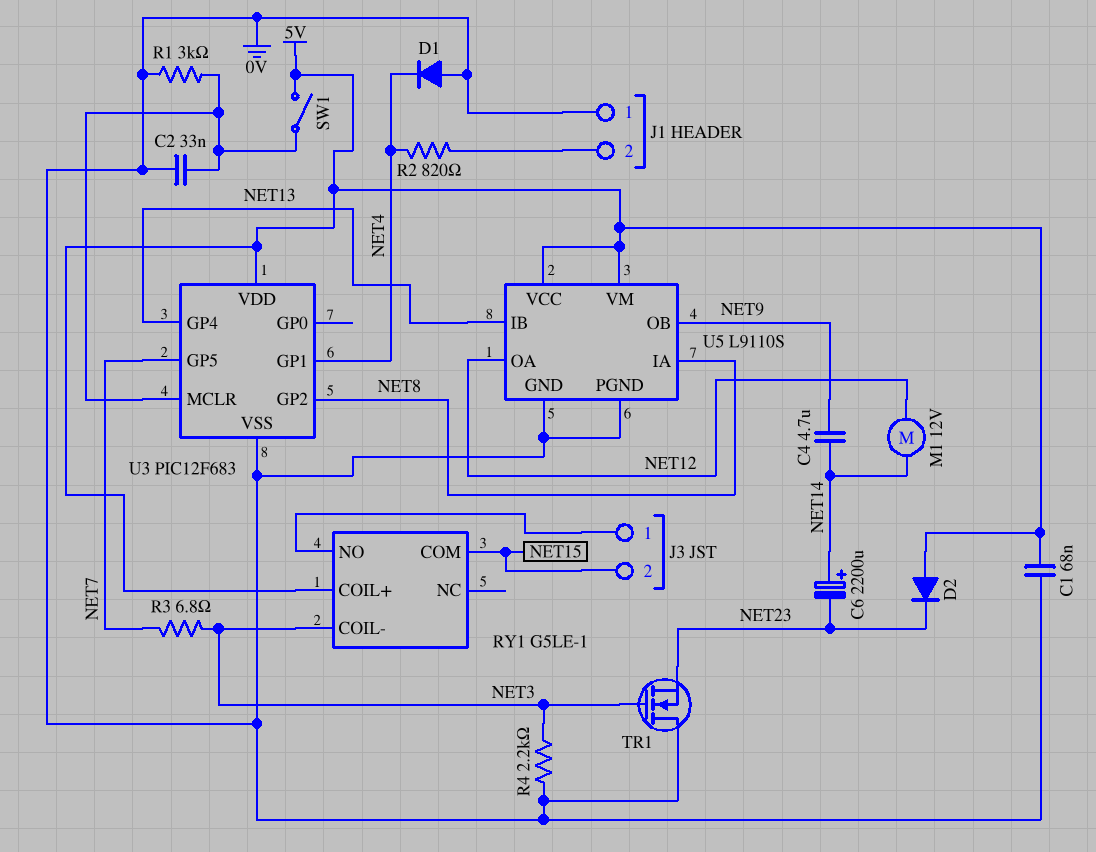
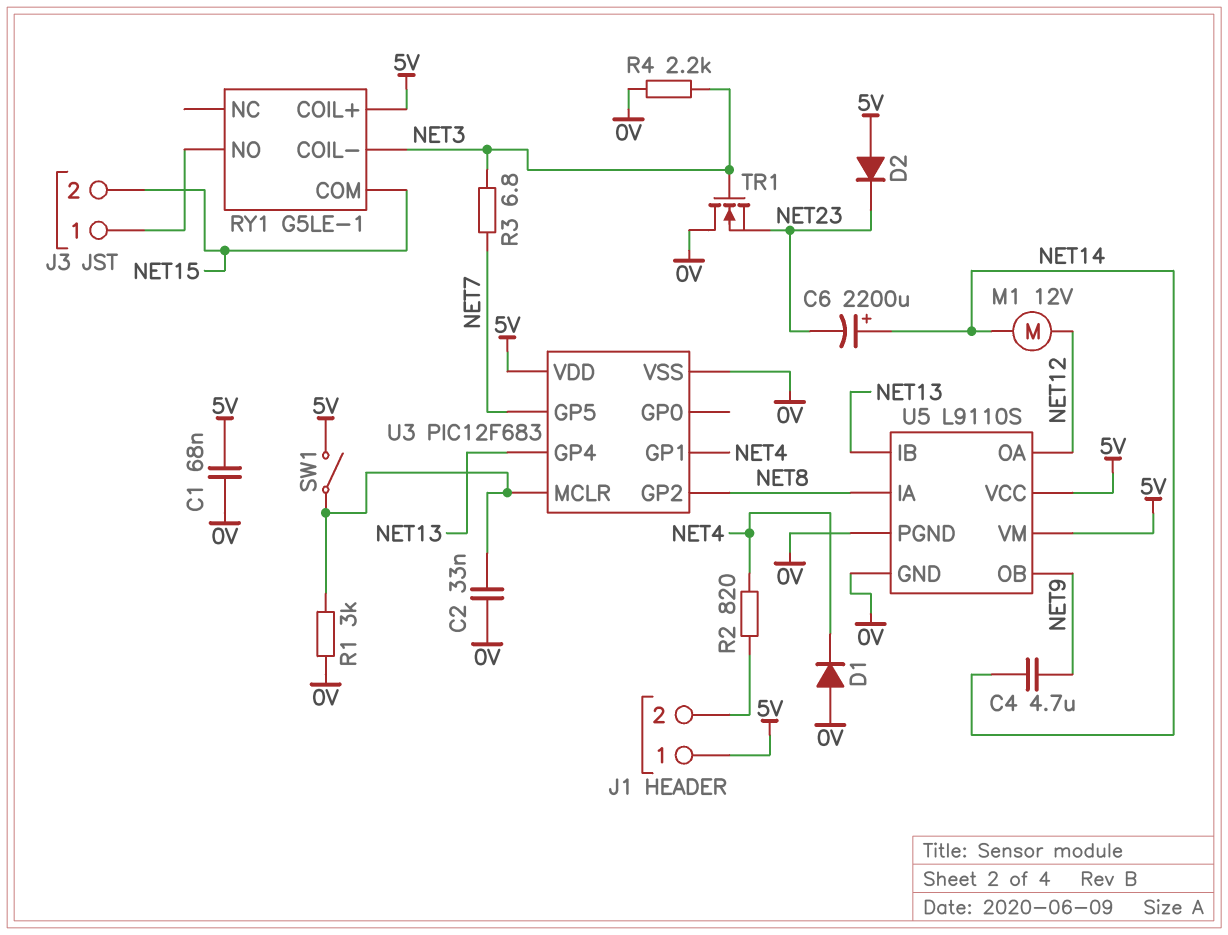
J1 pin 1: 0V -> 5V

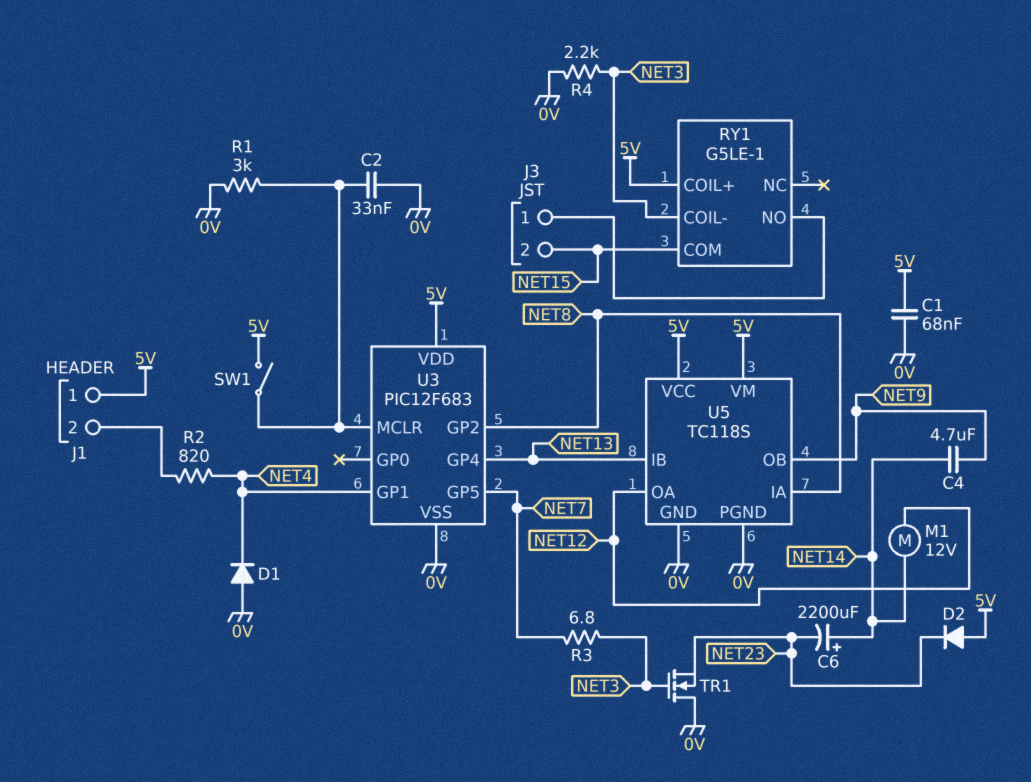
U5: L9110S -> TC118S

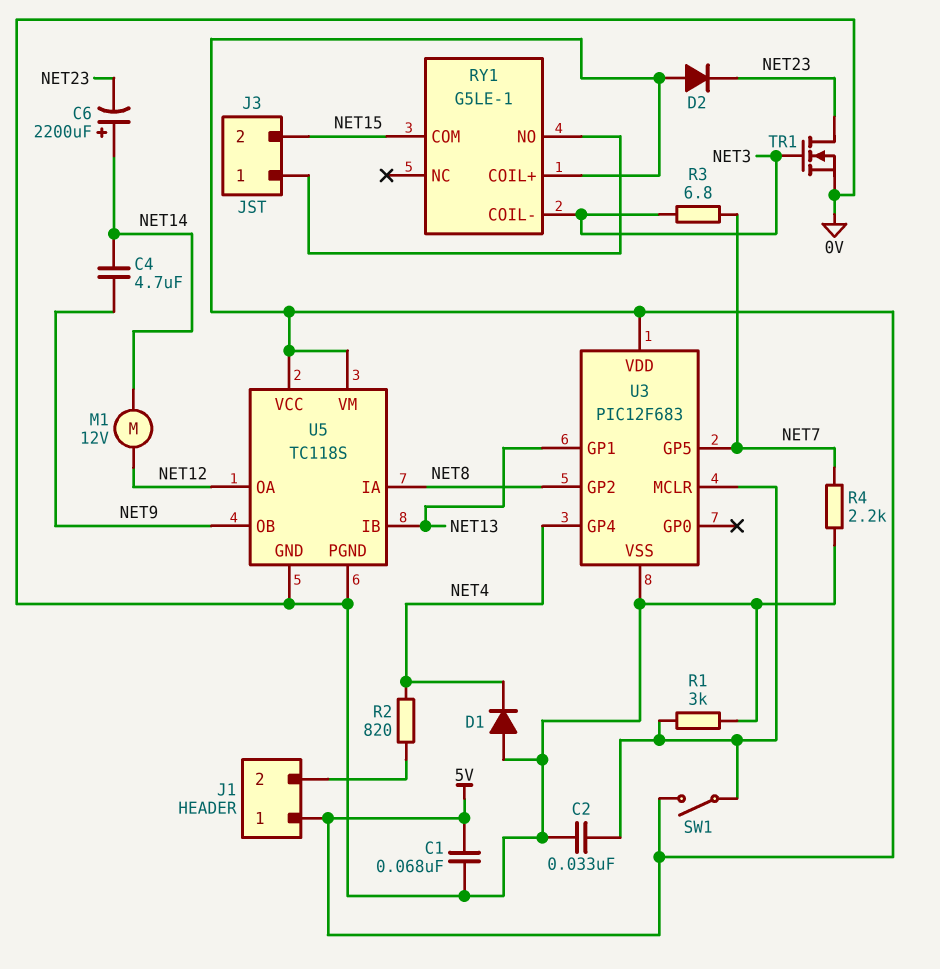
R4: 2.2k (0V, NET3) -> 2.2k (0V, NET7)
TR1: NMOS (G NET3, D 0V, S NET23) -> NMOS (G NET3, D NET23, S 0V)
U3 pin GP1: NET4 -> NET13
U3 pin GP4: NET13 -> NET4

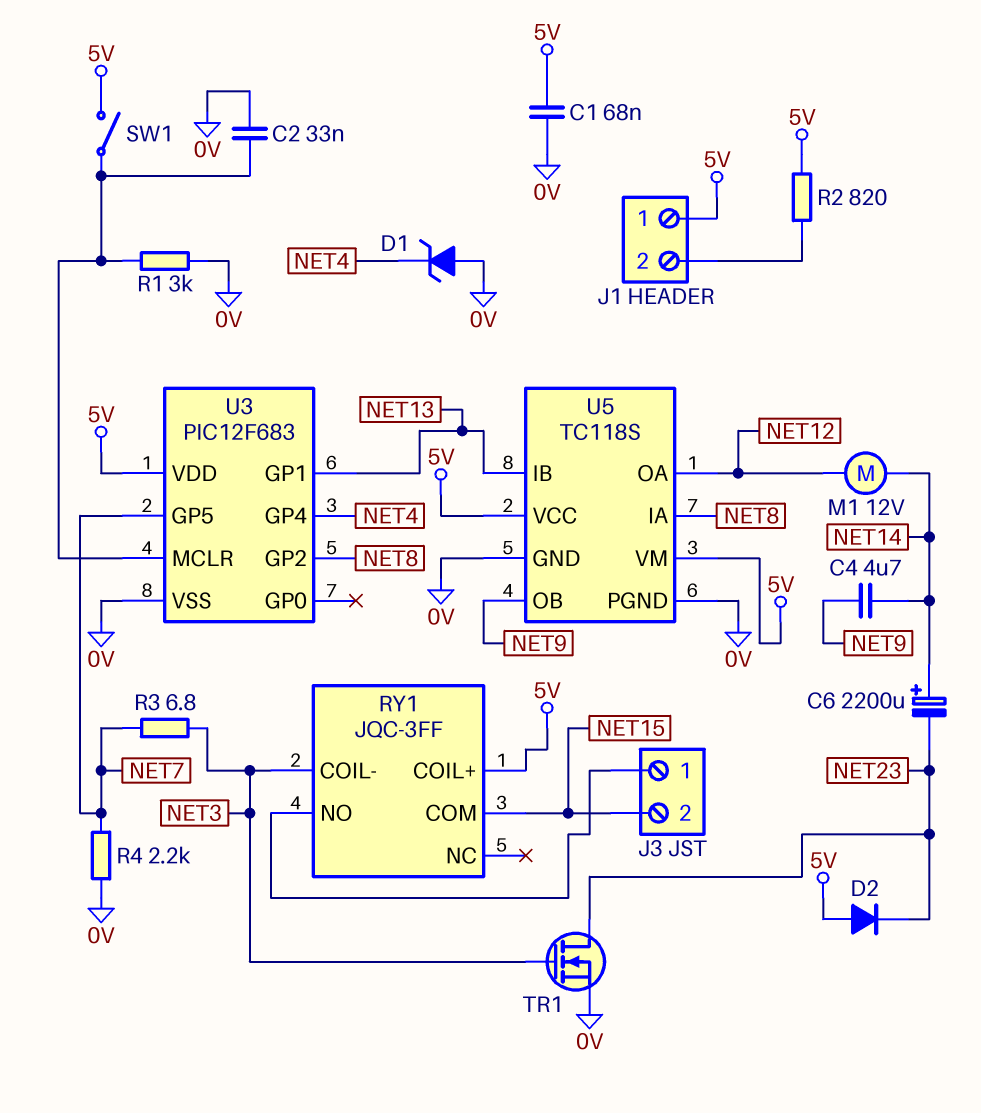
D1: diode (A 0V, K NET4) -> zener (A 0V, K NET4)
R2: 820 (J1/2, NET4) -> 820 (5V, J1/2)
RY1: G5LE-1 -> JQC-3FF

